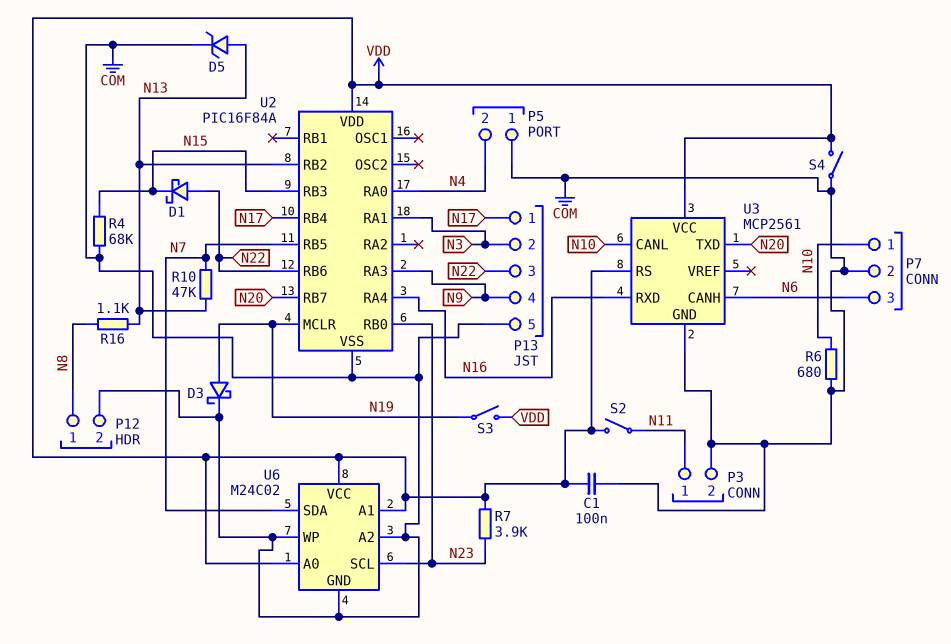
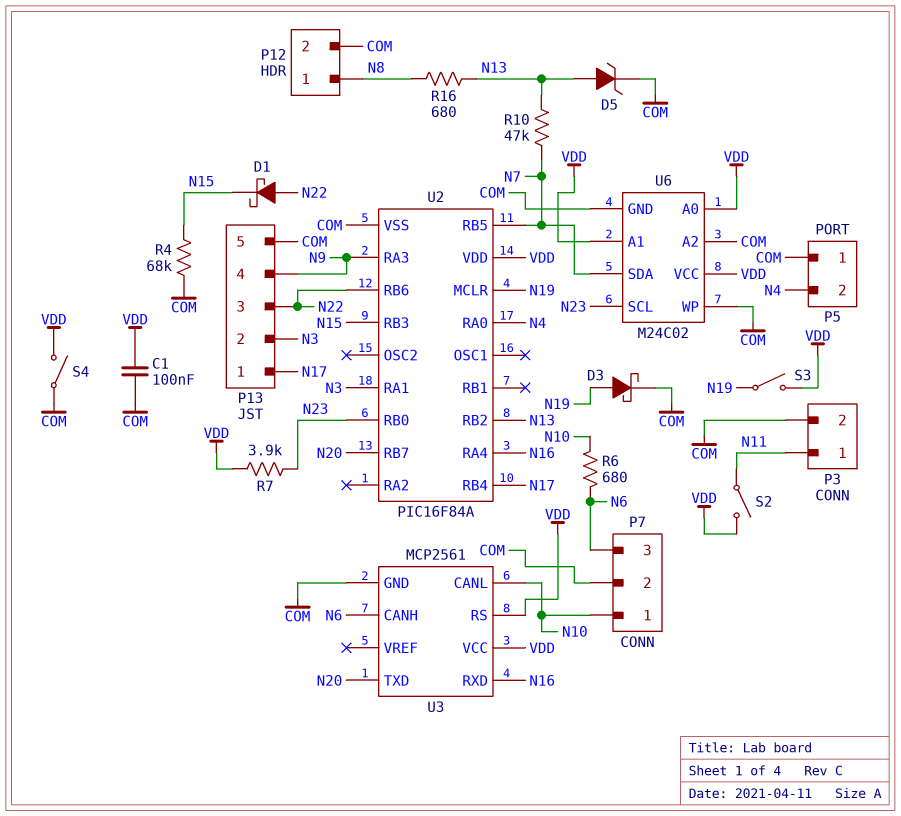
R6: 680 (COM, N10) -> 680 (N6, N10)
R16: 1.1k (N8, N13) -> 680 (N8, N13)

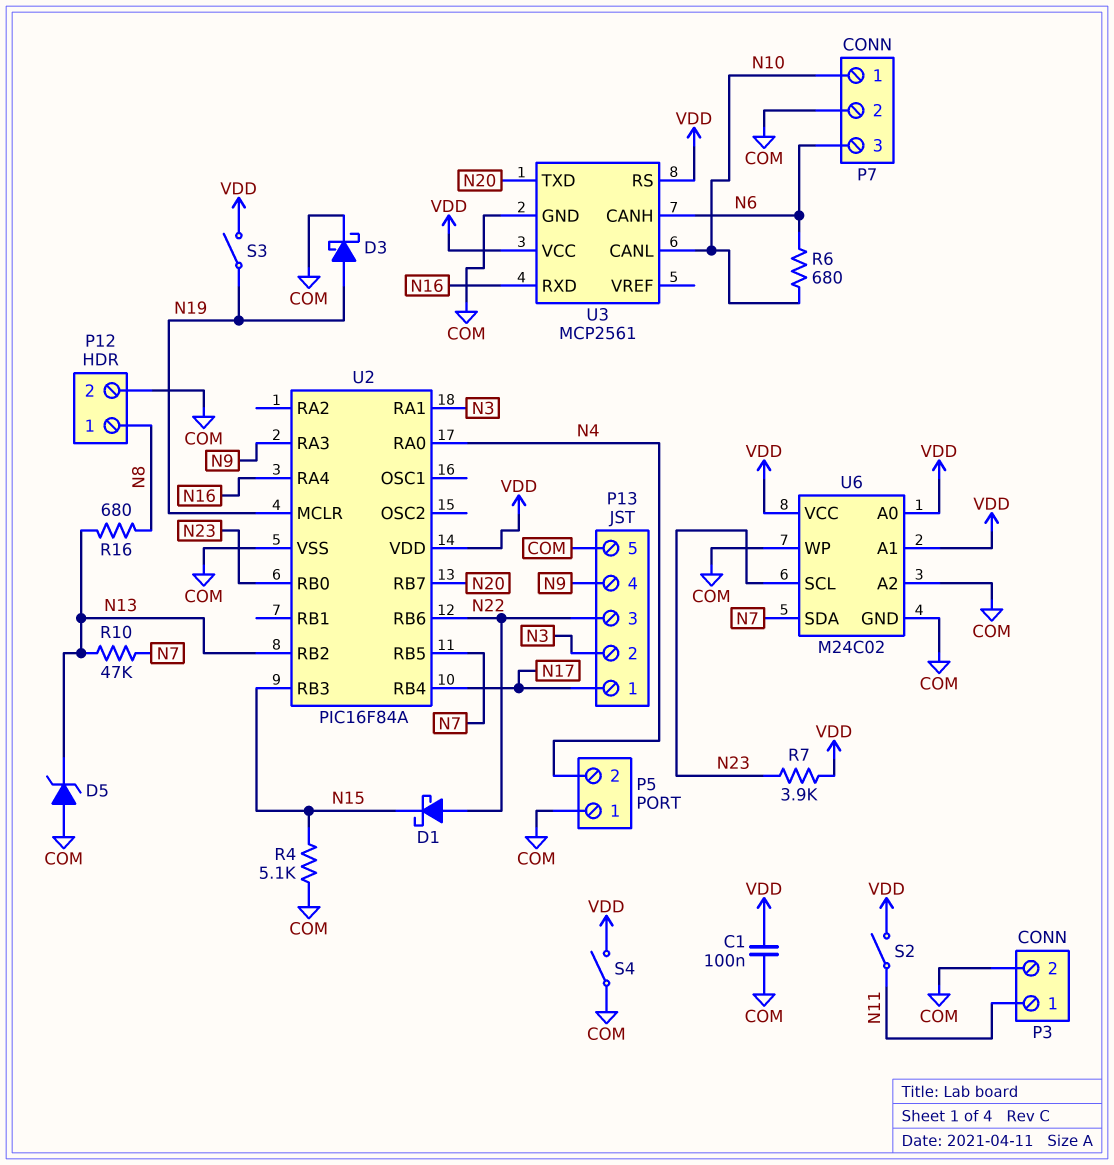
D5: zener (A N13, K COM) -> zener (A COM, K N13)
R4: 68k (COM, N15) -> 5.1k (COM, N15)

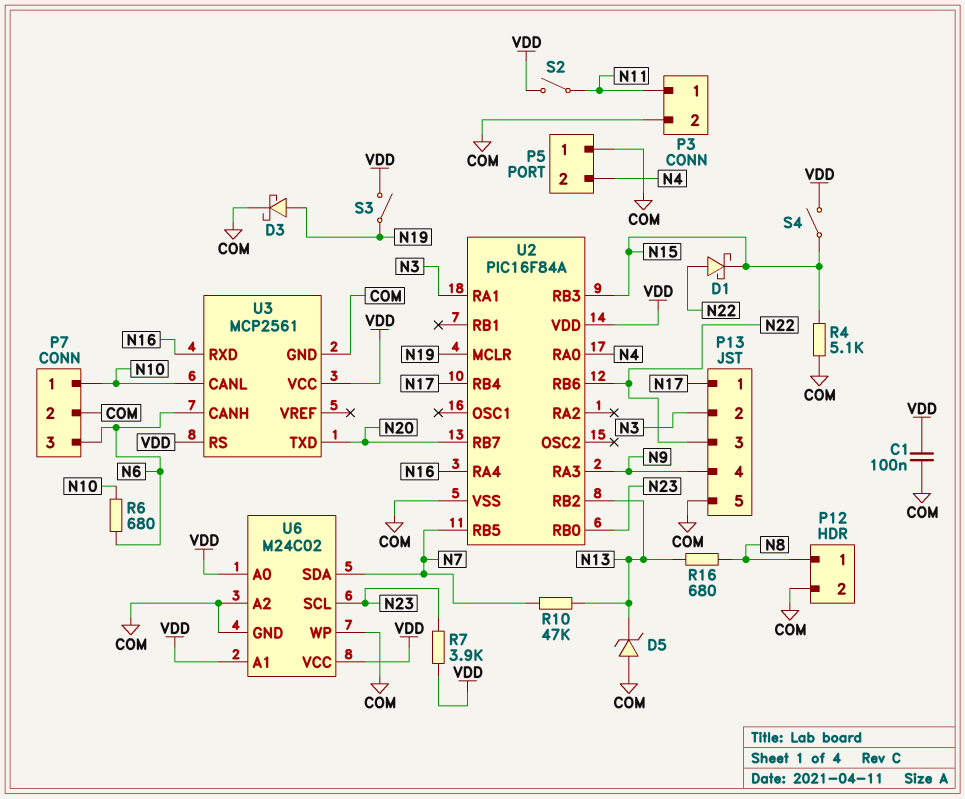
S4: switch (COM, VDD) -> switch (N15, VDD)

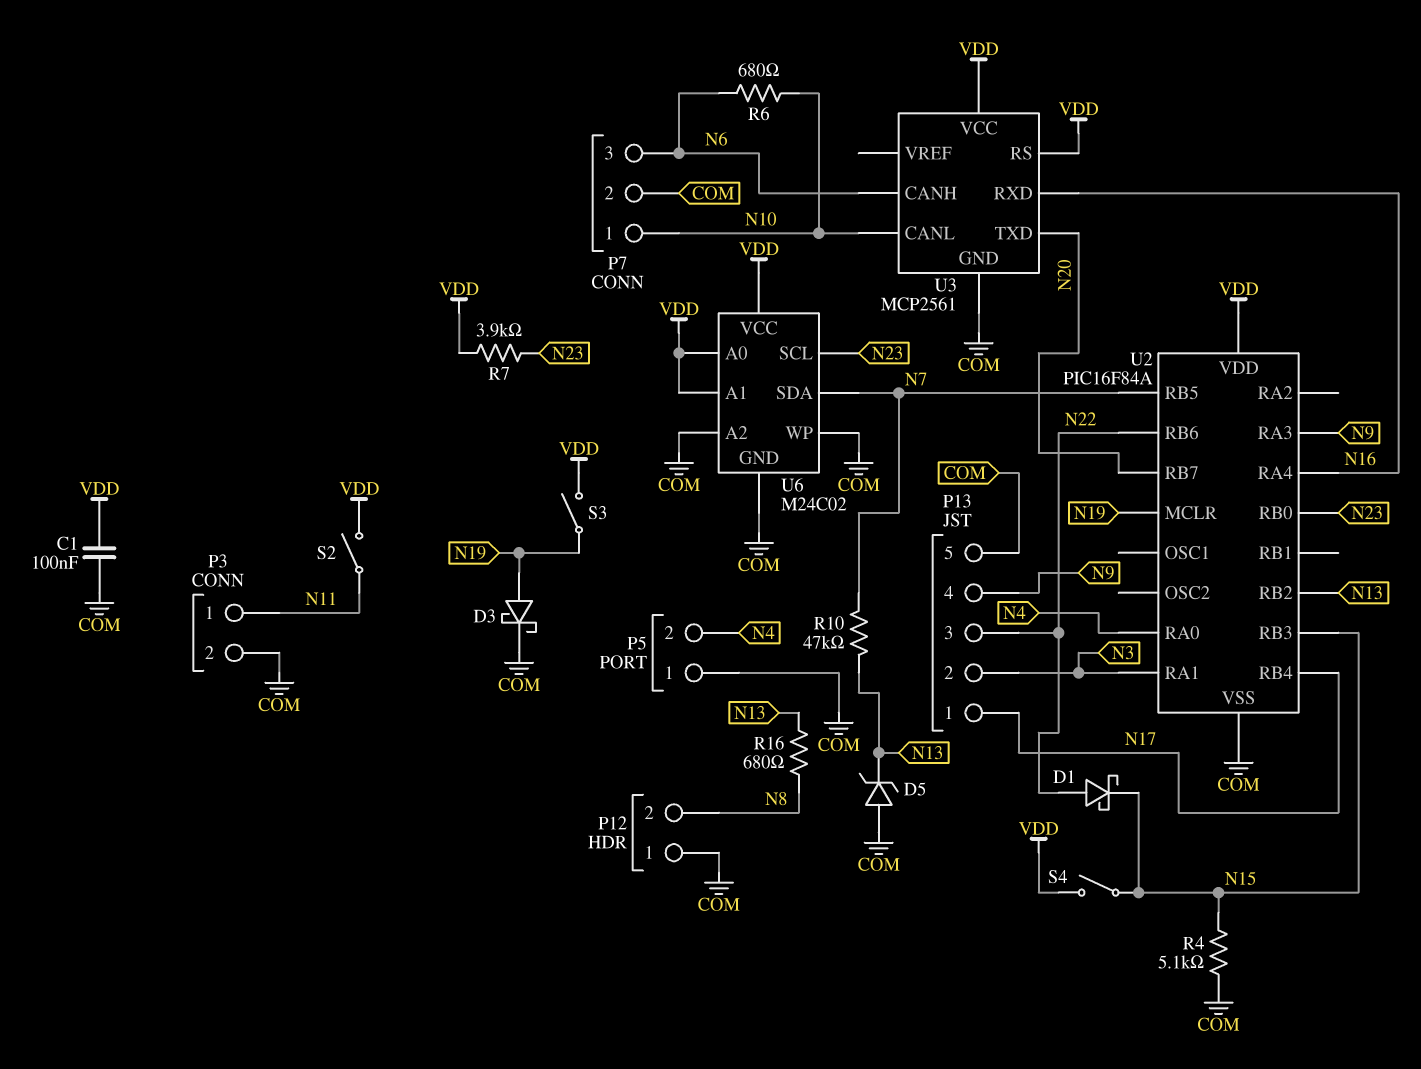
P12 pin 1: N8 -> COM
P12 pin 2: COM -> N8

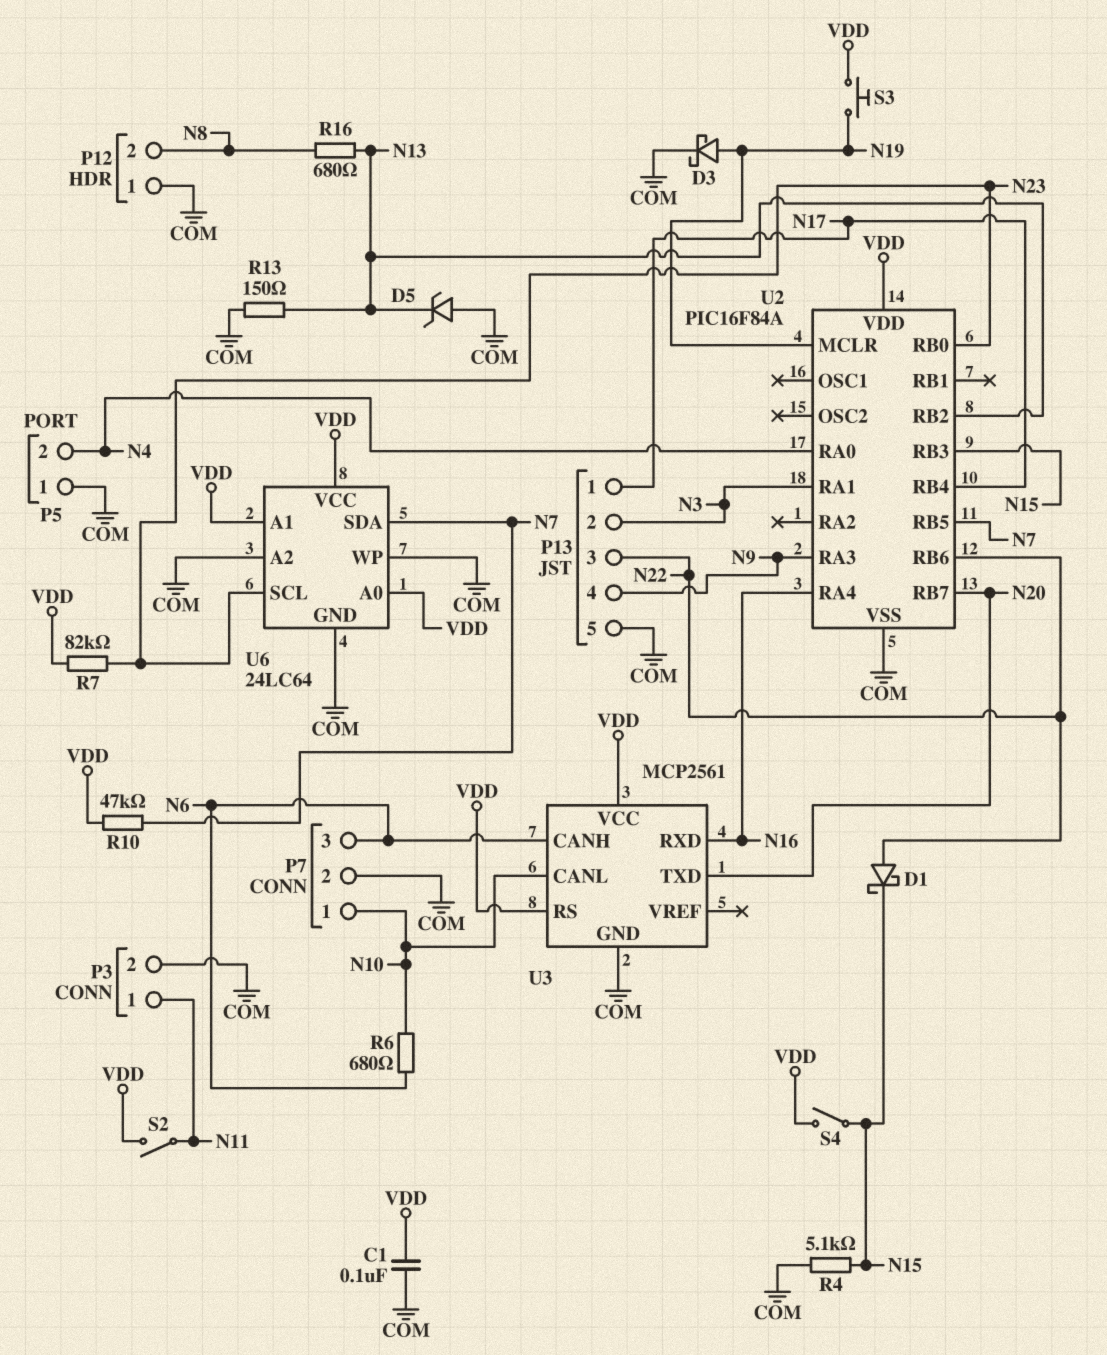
R7: 3.9k (N23, VDD) -> 82k (N23, VDD)
R10: 47k (N7, N13) -> 47k (N7, VDD)
R13: none -> 150 (COM, N13)
S3: switch (N19, VDD) -> button (N19, VDD)
U6: M24C02 -> 24LC64

